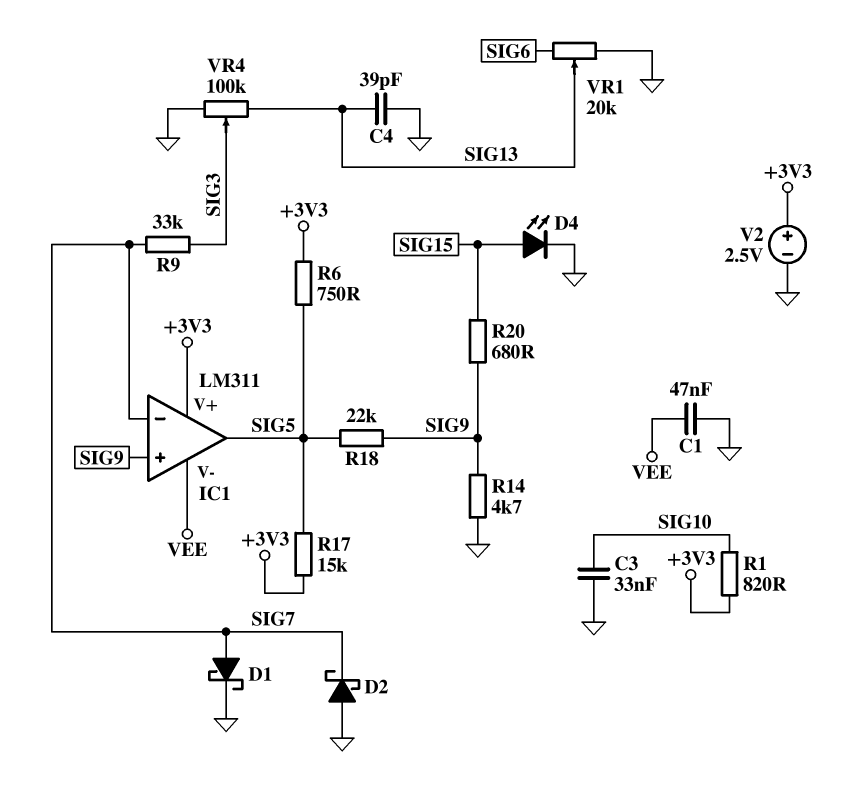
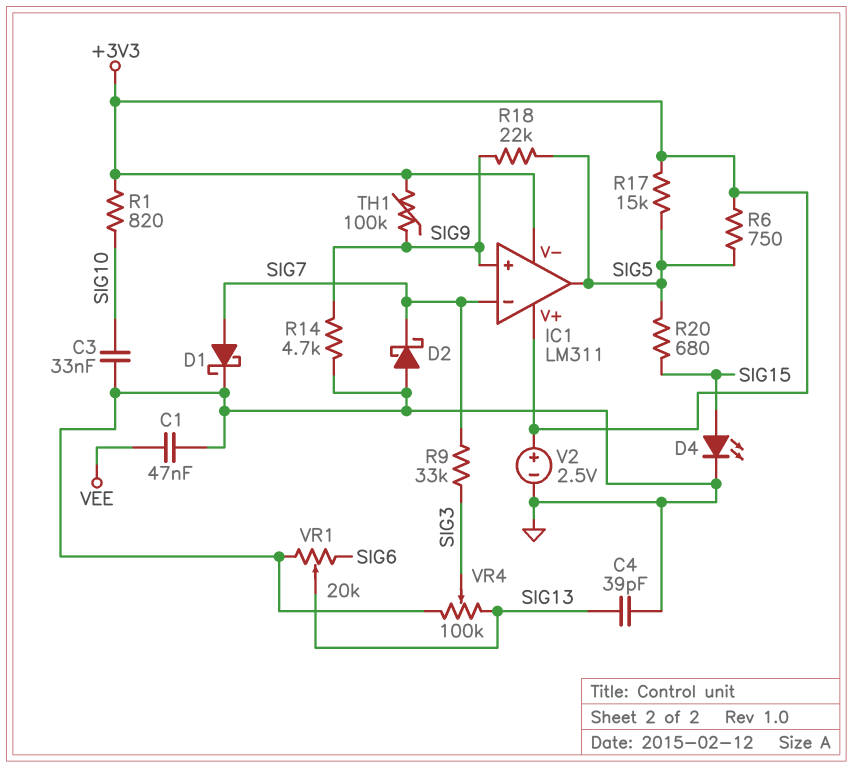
IC1 pin V-: VEE -> +3V3
R20: 680 (SIG9, SIG15) -> 680 (SIG5, SIG15)
TH1: none -> 100k (+3V3, SIG9)

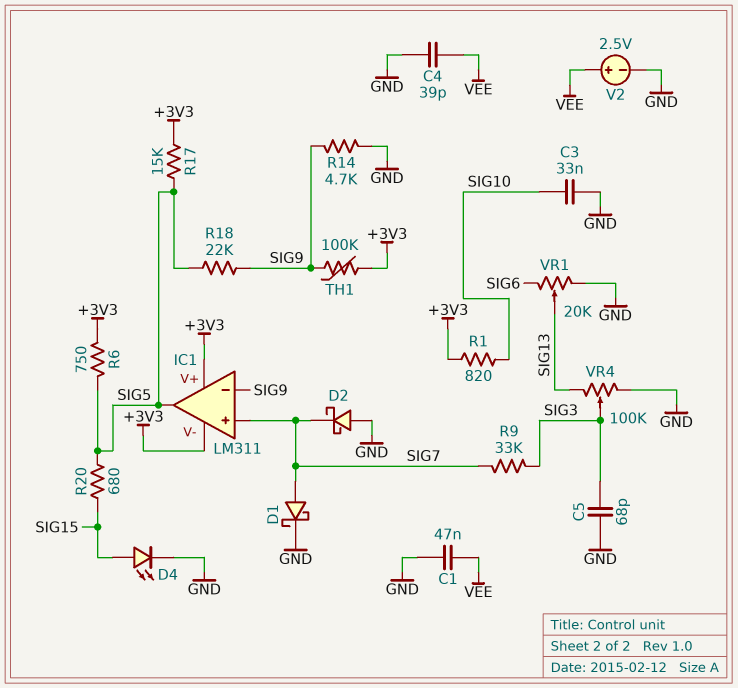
C4: 39pF (GND, SIG13) -> 39pF (GND, VEE)
C5: none -> 68pF (GND, SIG3)
IC1 pin in+: SIG9 -> SIG7
IC1 pin in-: SIG7 -> SIG9
V2: 2.5V (plus +3V3, minus GND) -> 2.5V (plus VEE, minus GND)

